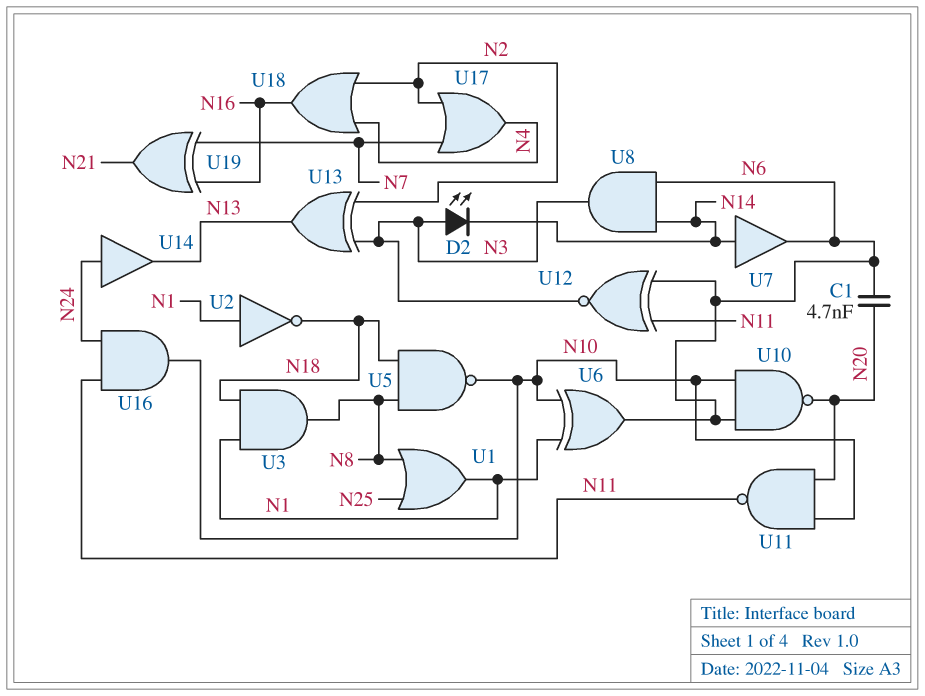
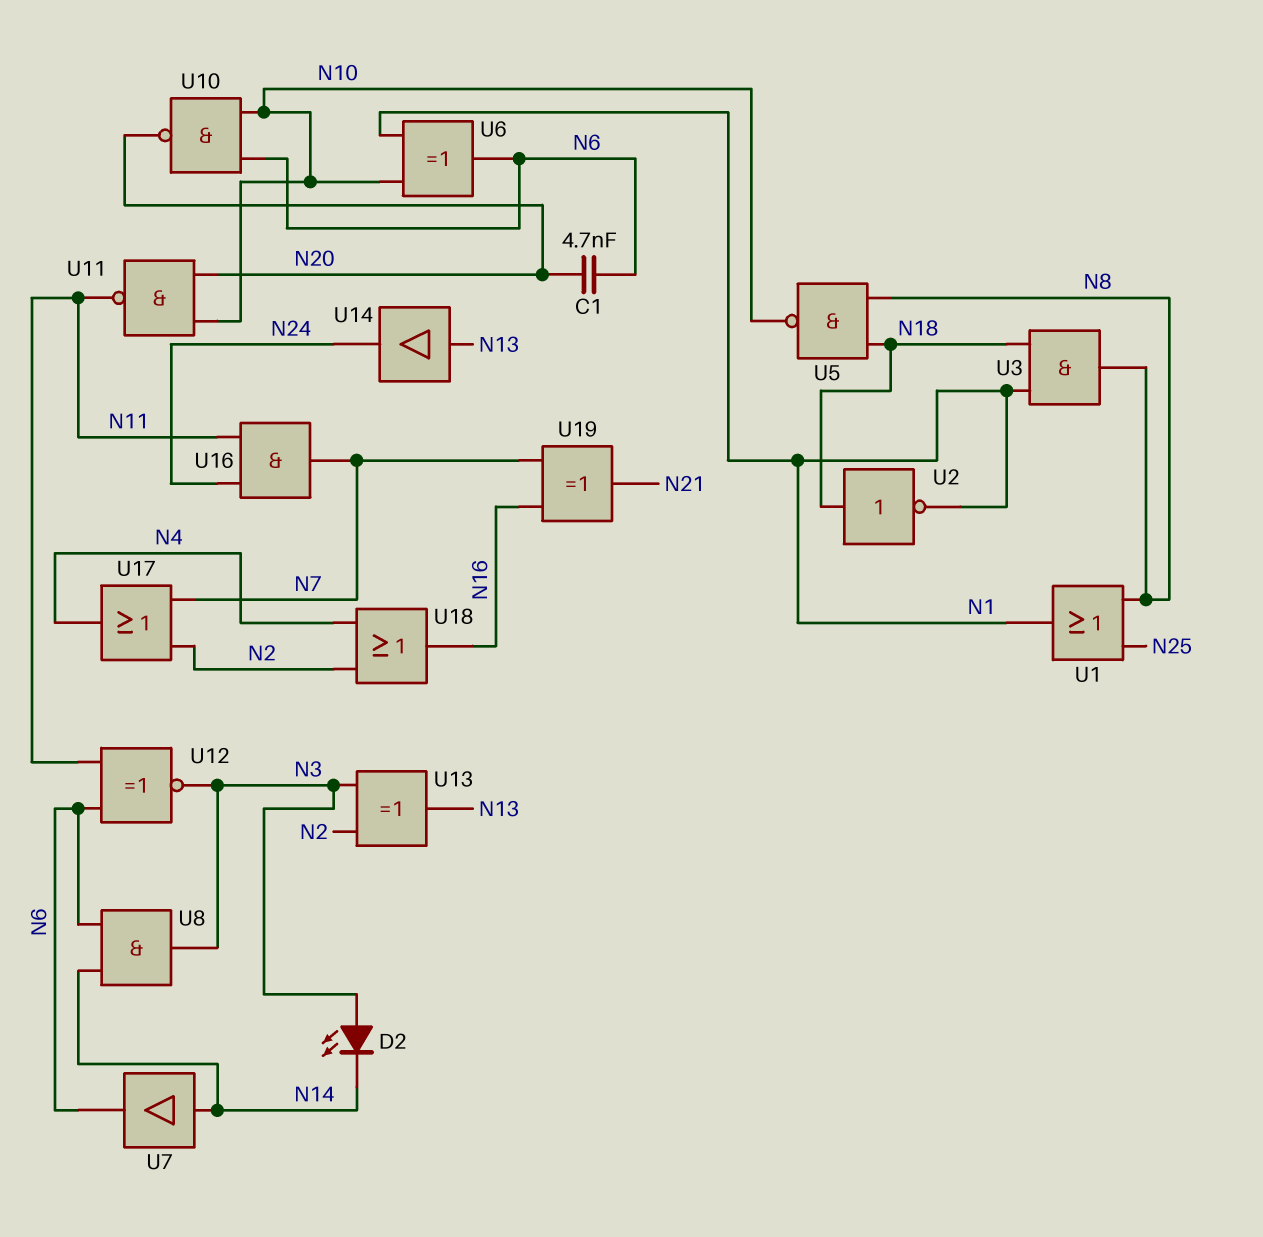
U2: NOT (in N1, out N18) -> NOT (in N18, out N1)
U14: buffer (in N24, out N13) -> buffer (in N13, out N24)
U16: AND (in N11, in N24, out N10) -> AND (in N11, in N24, out N7)

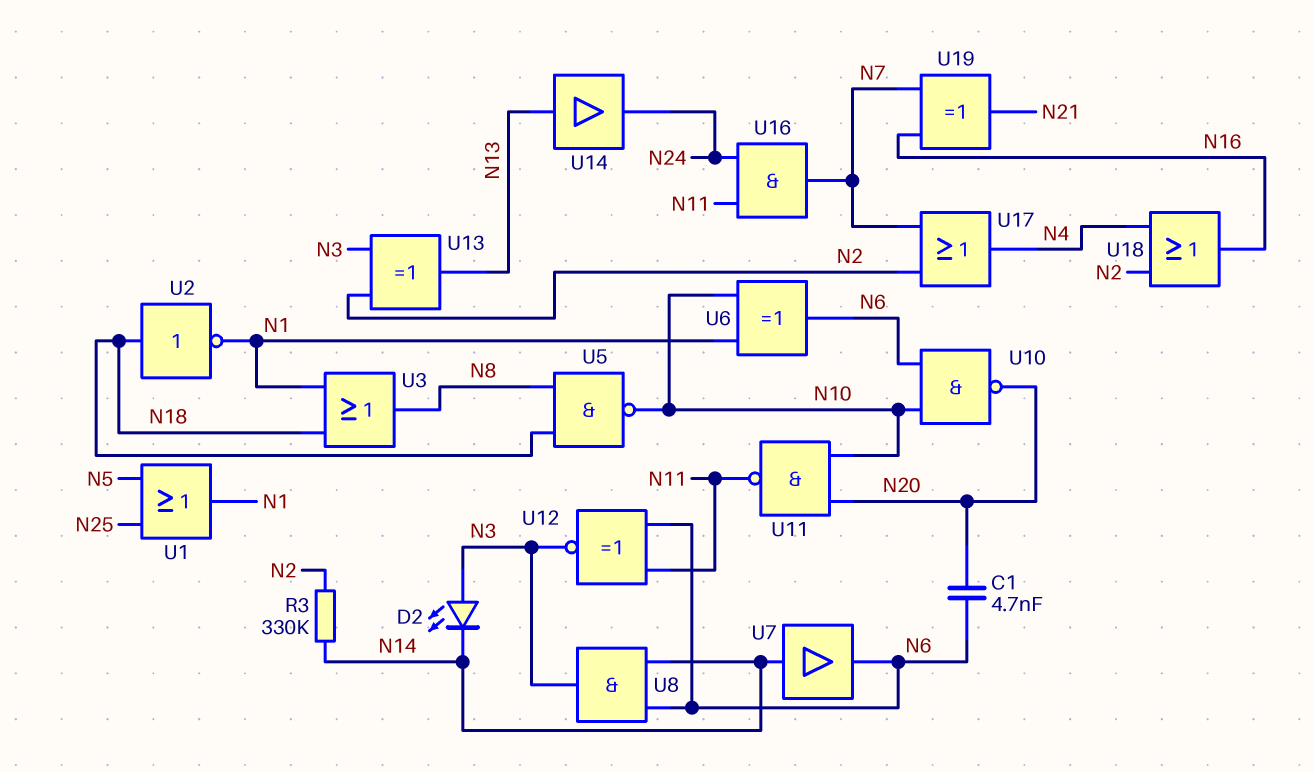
R3: none -> 330k (N2, N14)
U1: OR (in N8, in N25, out N1) -> OR (in N5, in N25, out N1)
U3: AND (in N1, in N18, out N8) -> OR (in N1, in N18, out N8)

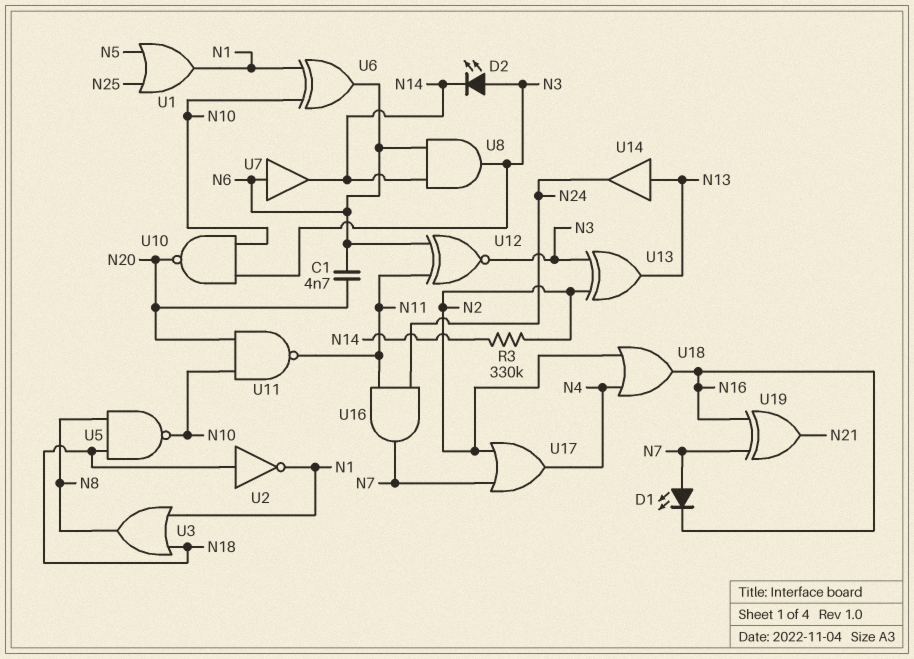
D1: none -> LED (A N7, K N16)
U7: buffer (in N14, out N6) -> buffer (in N6, out N14)
U10: NAND (in N6, in N10, out N20) -> NAND (in N3, in N10, out N20)

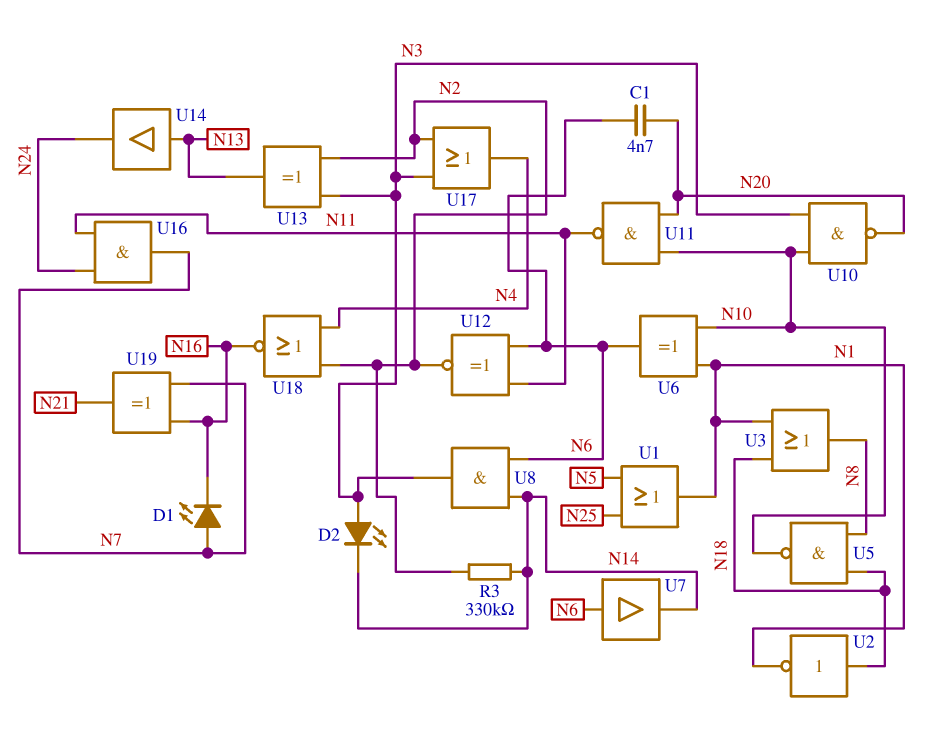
U12: XNOR (in N6, in N11, out N3) -> XNOR (in N6, in N11, out N2)
U17: OR (in N2, in N7, out N4) -> OR (in N2, in N3, out N4)
U18: OR (in N2, in N4, out N16) -> NOR (in N2, in N4, out N16)

